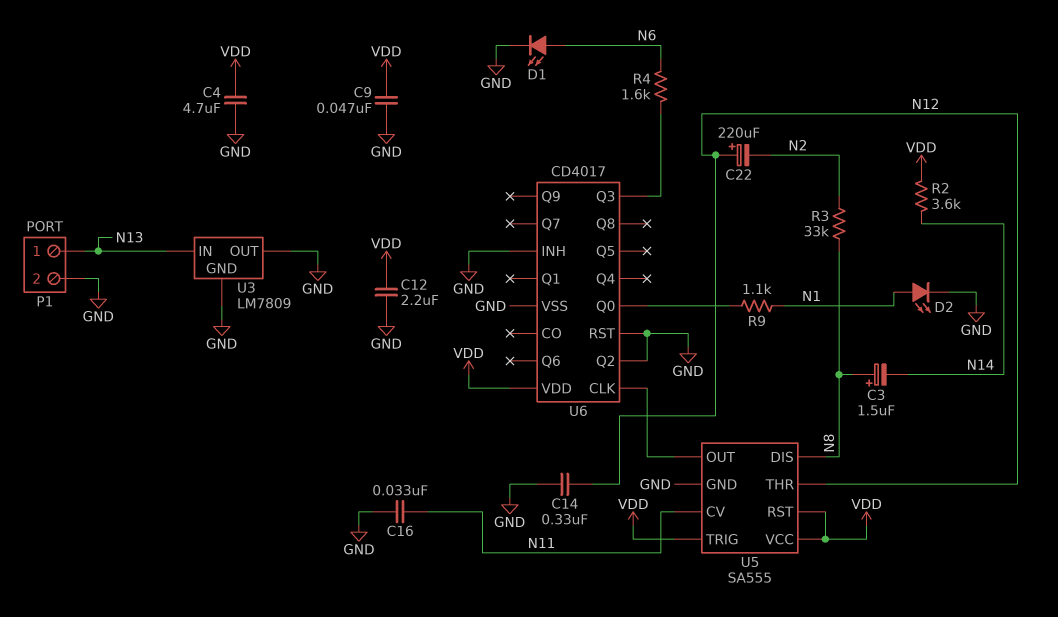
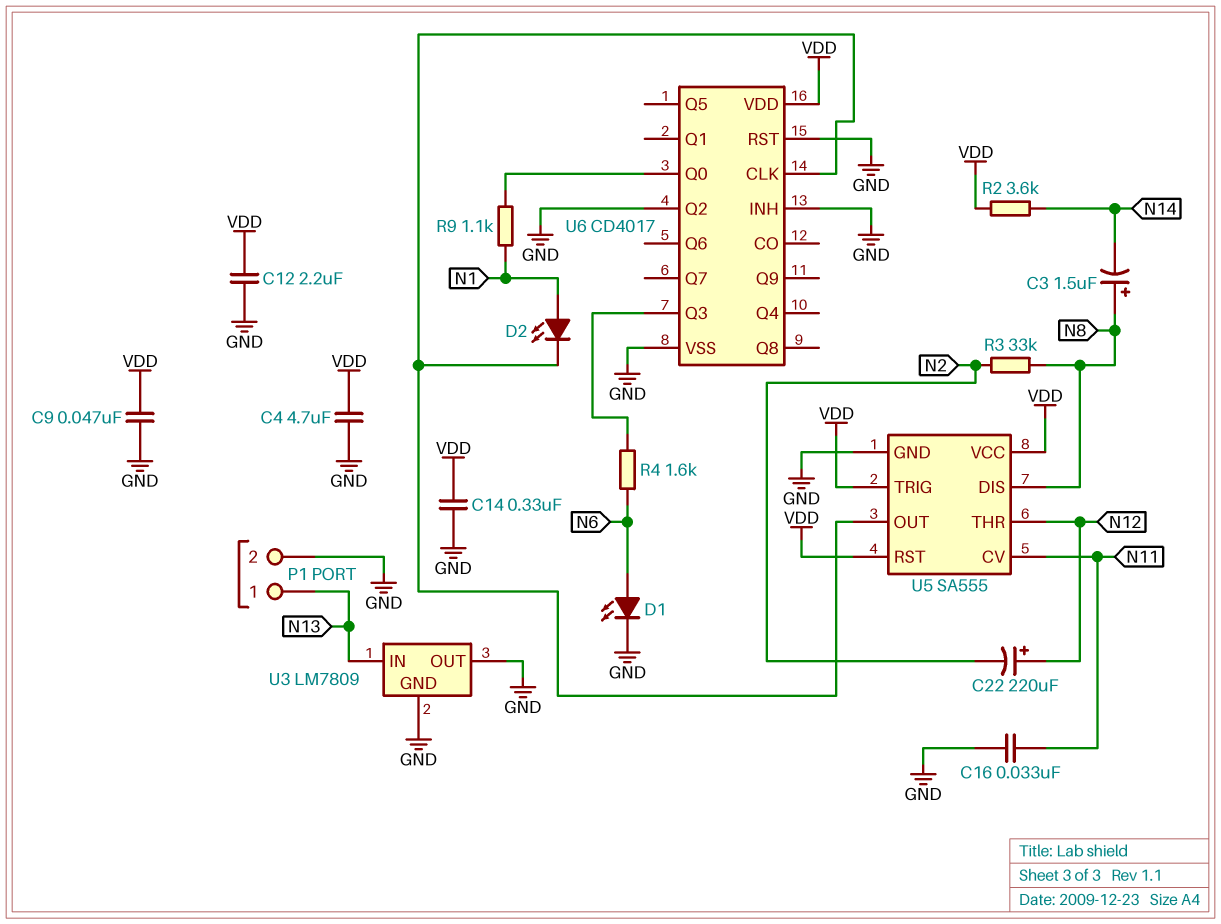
C14: 330nF (GND, N12) -> 330nF (GND, VDD)
D2: LED (A N1, K GND) -> LED (A N1, K U5/OUT)

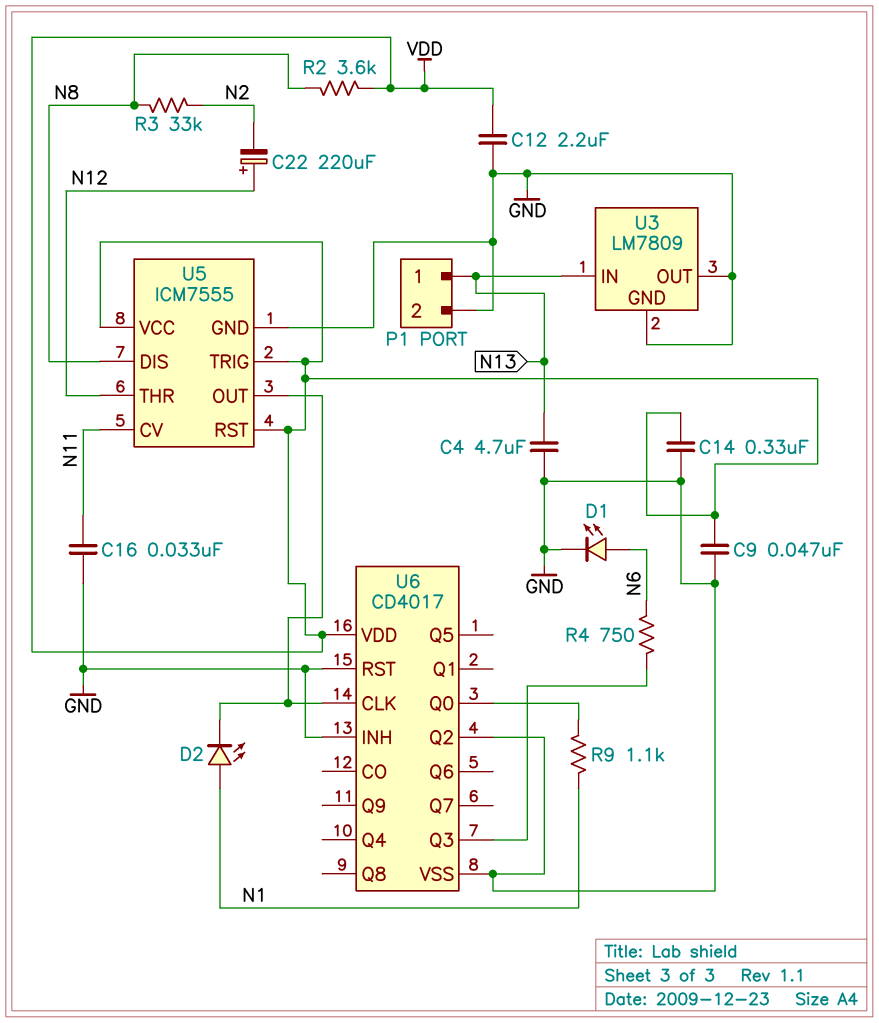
C3: 1.5uF (plus N8, minus N14) -> none
C4: 4.7uF (GND, VDD) -> 4.7uF (GND, N13)
R2: 3.6k (N14, VDD) -> 3.6k (N8, VDD)
R4: 1.6k (N6, U6/Q3) -> 750 (N6, U6/Q3)
U5: SA555 -> ICM7555

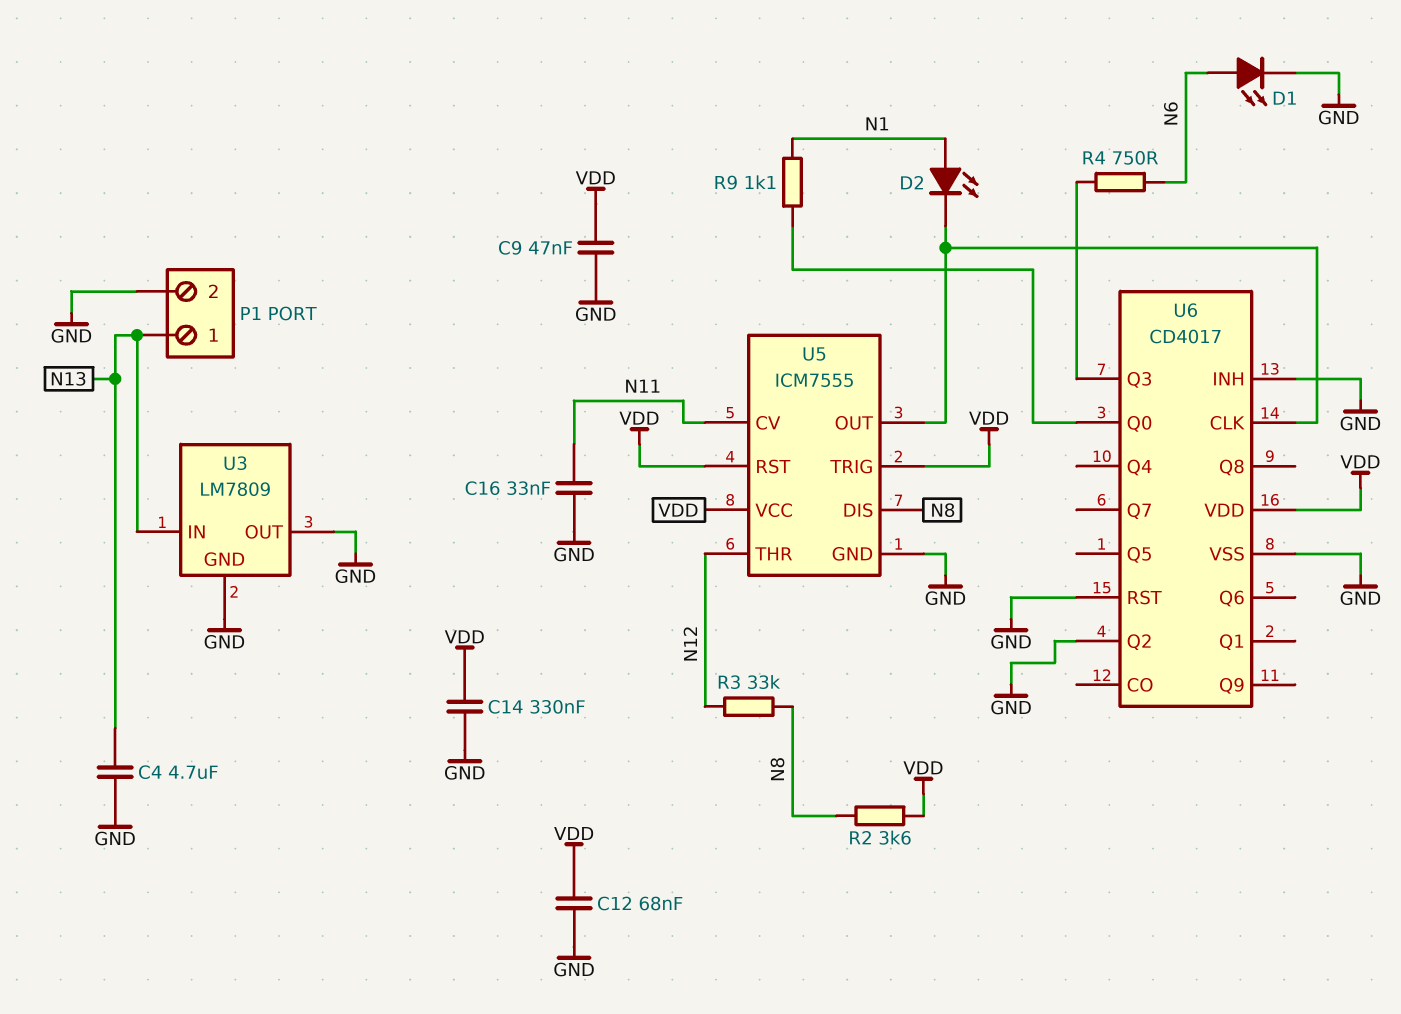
C12: 2.2uF (GND, VDD) -> 68nF (GND, VDD)
C22: 220uF (plus N12, minus N2) -> none
R3: 33k (N2, N8) -> 33k (N8, N12)

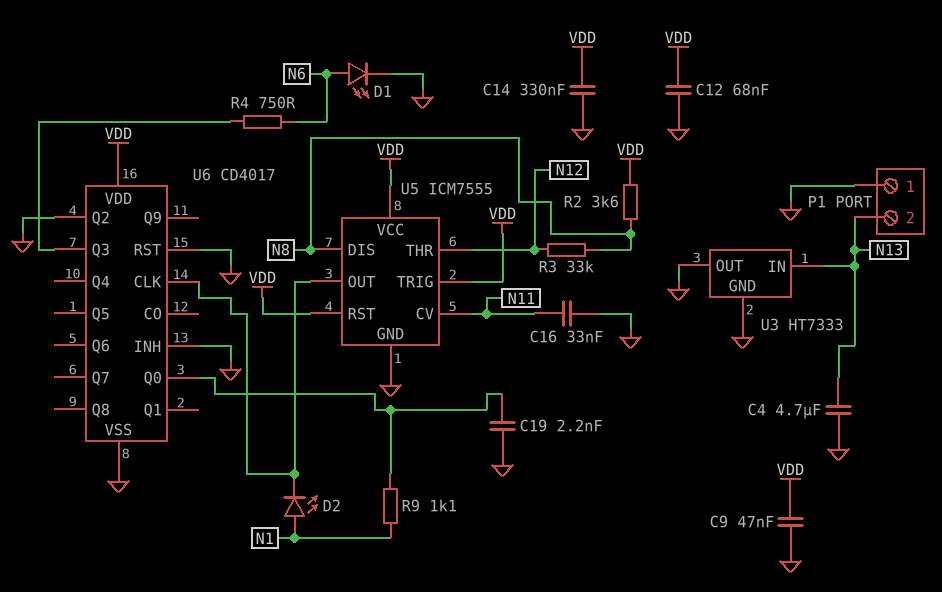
C19: none -> 2.2nF (GND, U6/Q0)
P1 pin 1: N13 -> GND
P1 pin 2: GND -> N13
U3: LM7809 -> HT7333

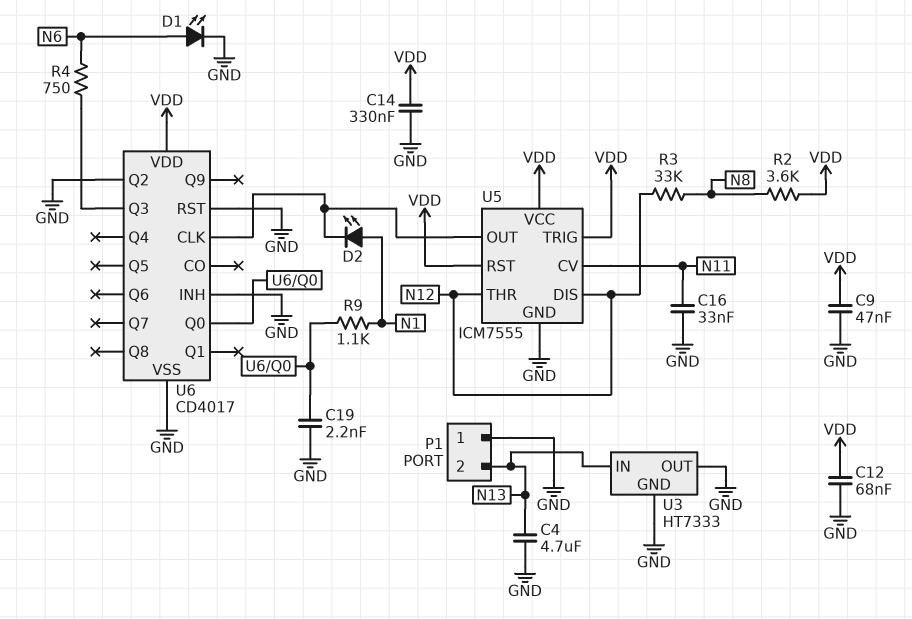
U5 pin DIS: N8 -> N12

